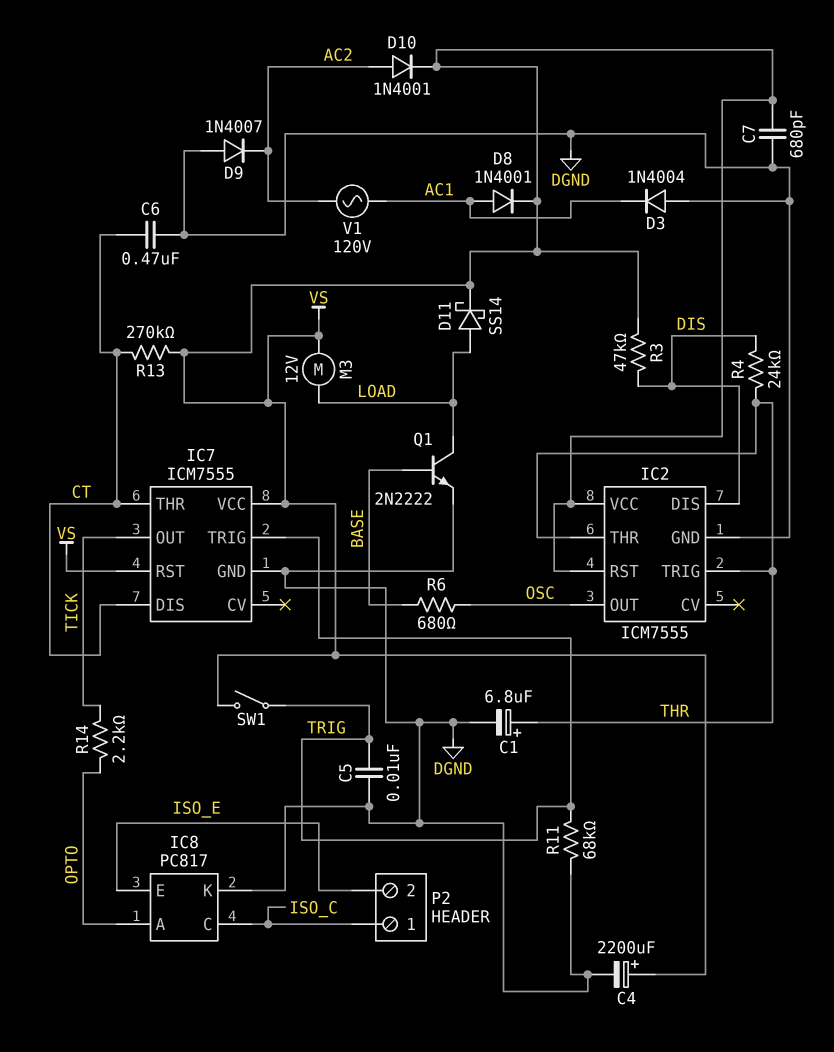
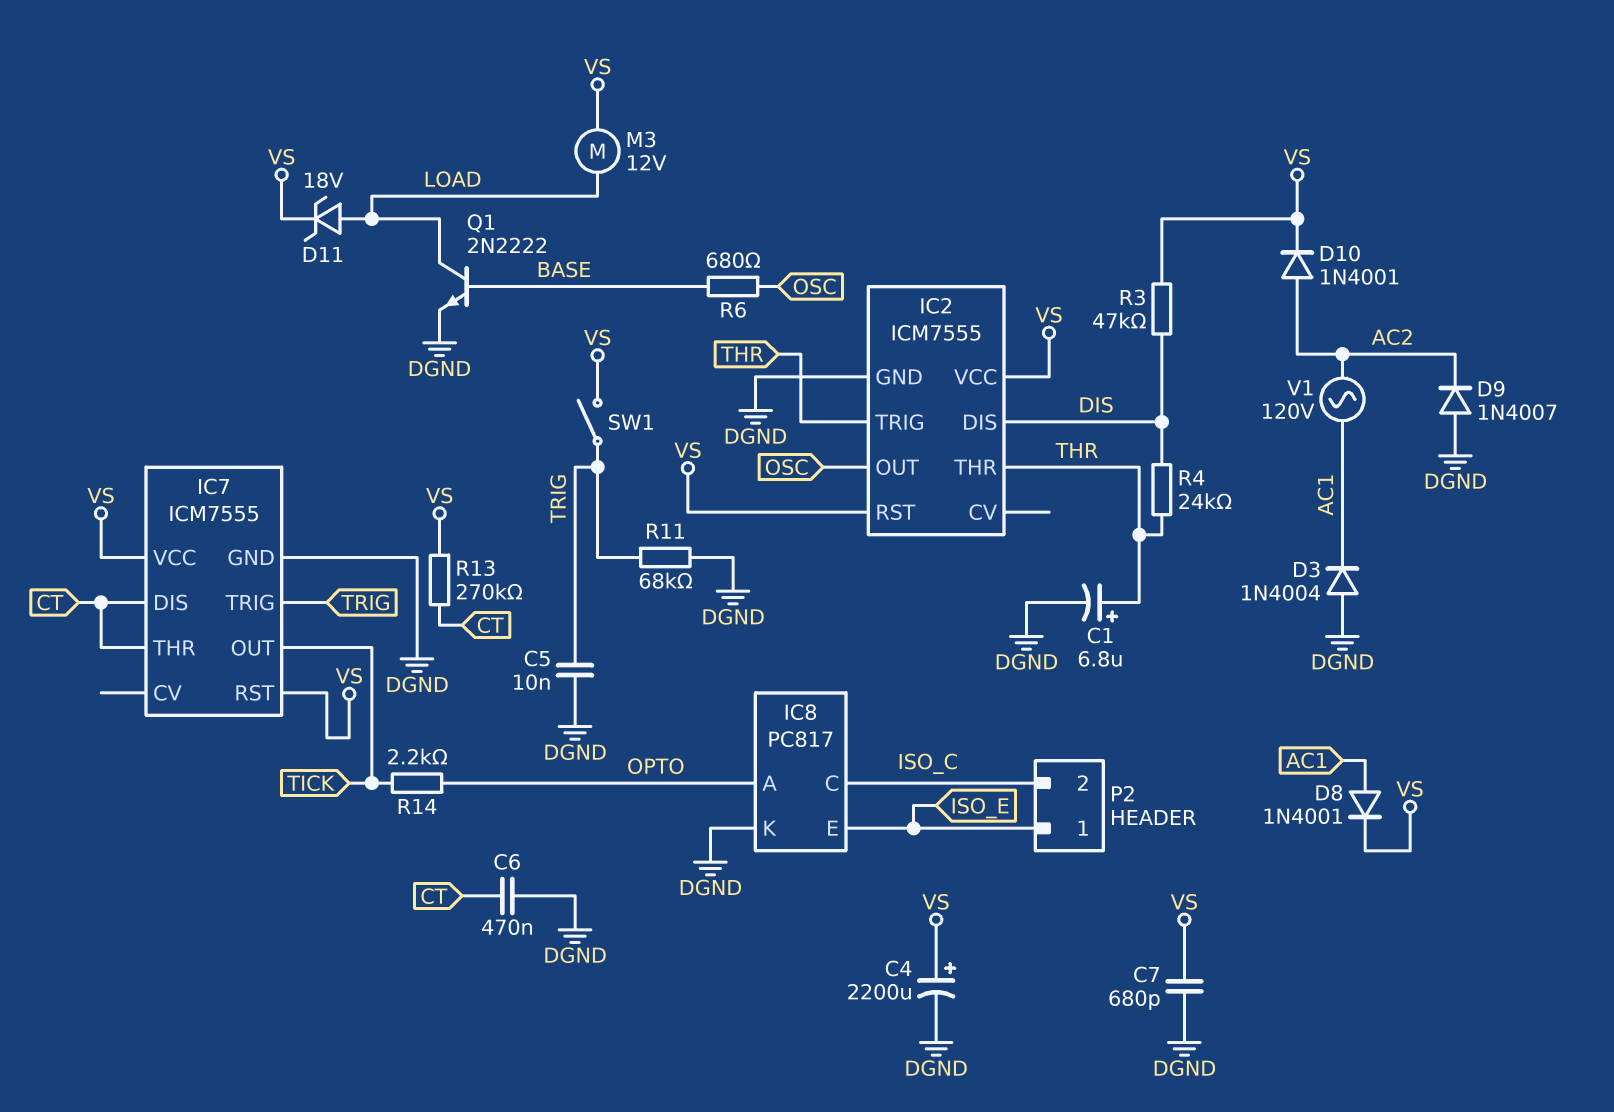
D11: schottky SS14 (A LOAD, K VS) -> zener 18V (A LOAD, K VS)
P2 pin 1: ISO_C -> ISO_E
P2 pin 2: ISO_E -> ISO_C

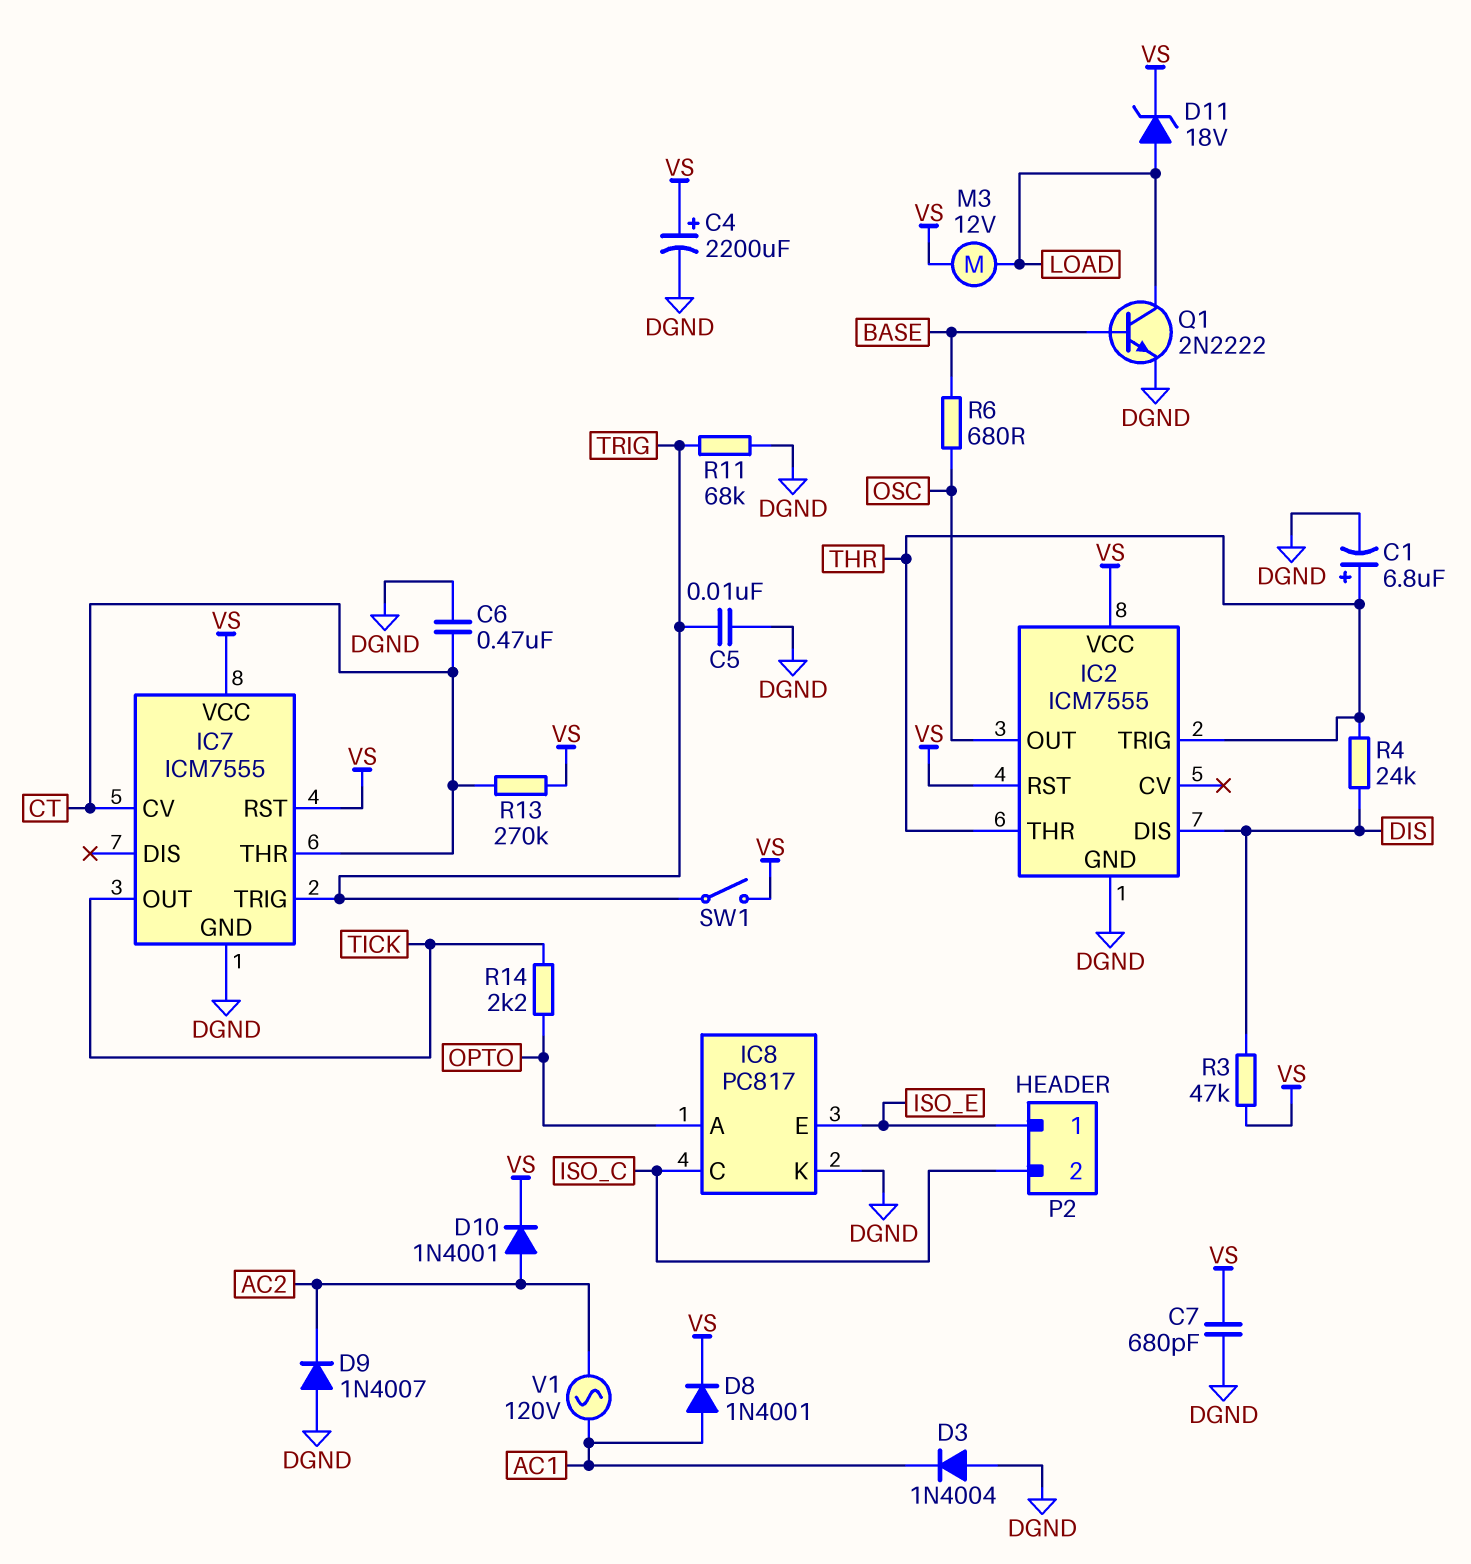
IC7 pin CV: none -> CT
IC7 pin DIS: CT -> none

